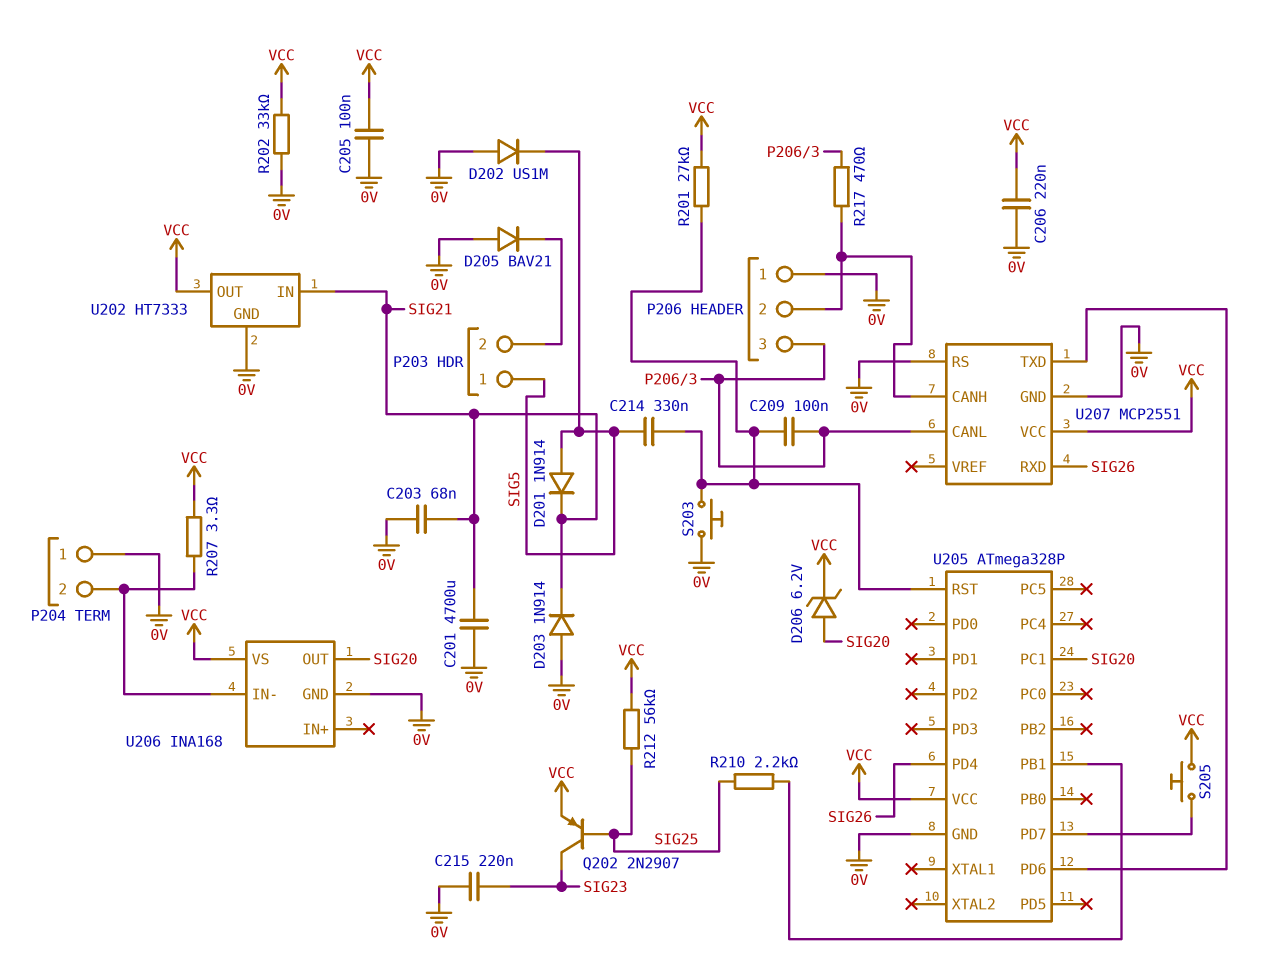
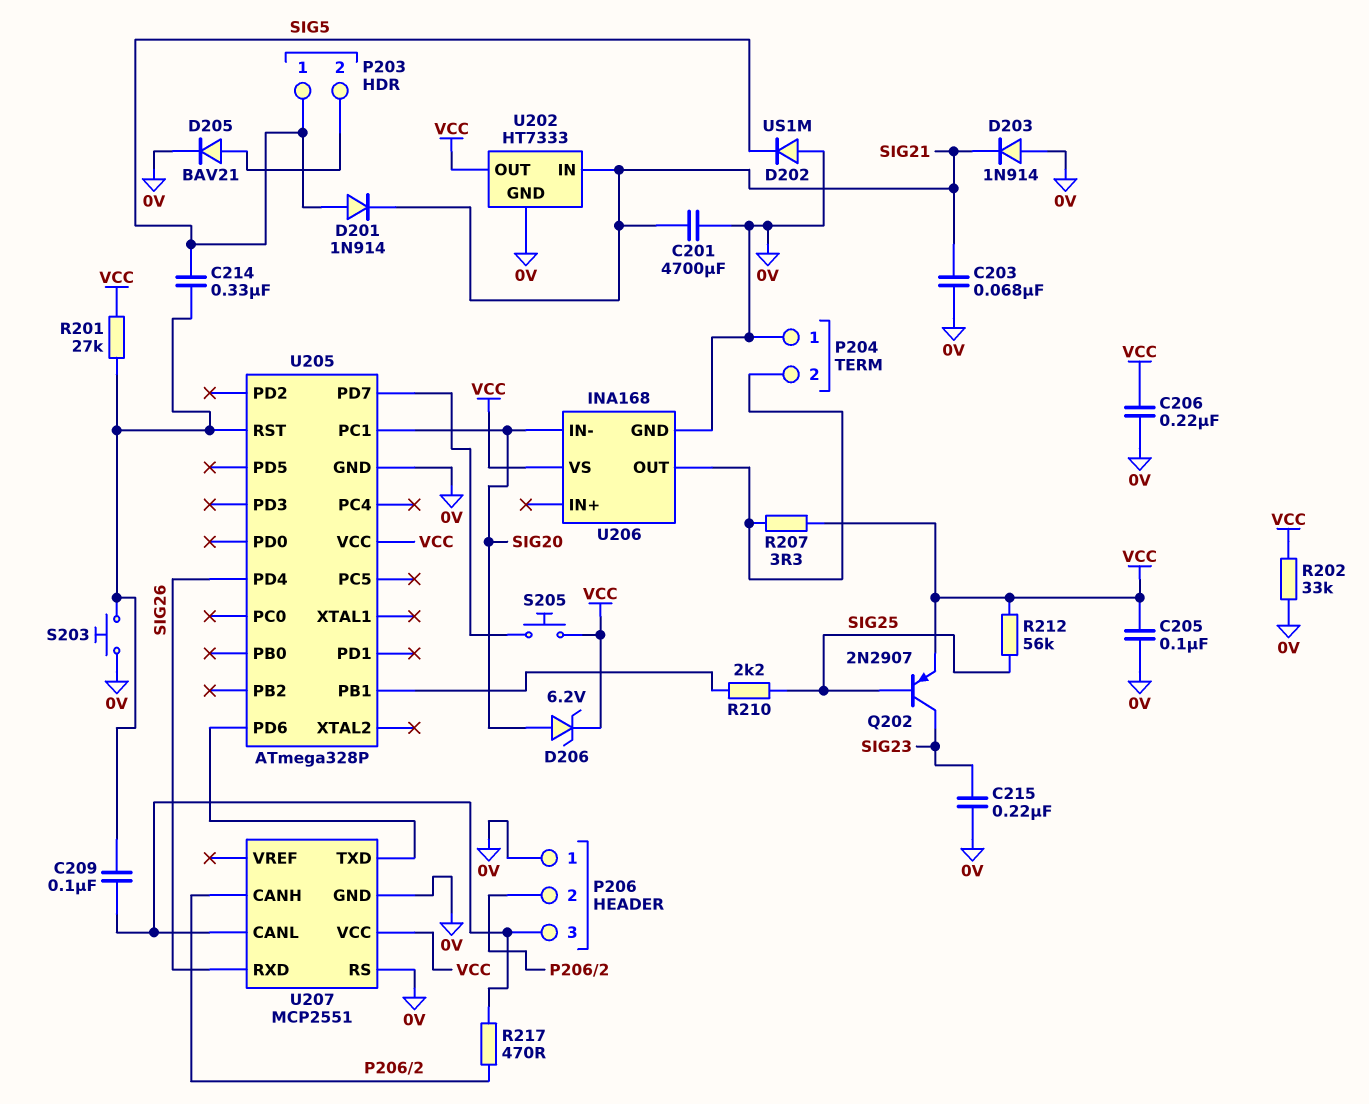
D205: diode BAV21 (A 0V, K P203/2) -> diode BAV21 (A P203/2, K 0V)
U206 pin IN-: P204/2 -> SIG20
U206 pin OUT: SIG20 -> P204/2

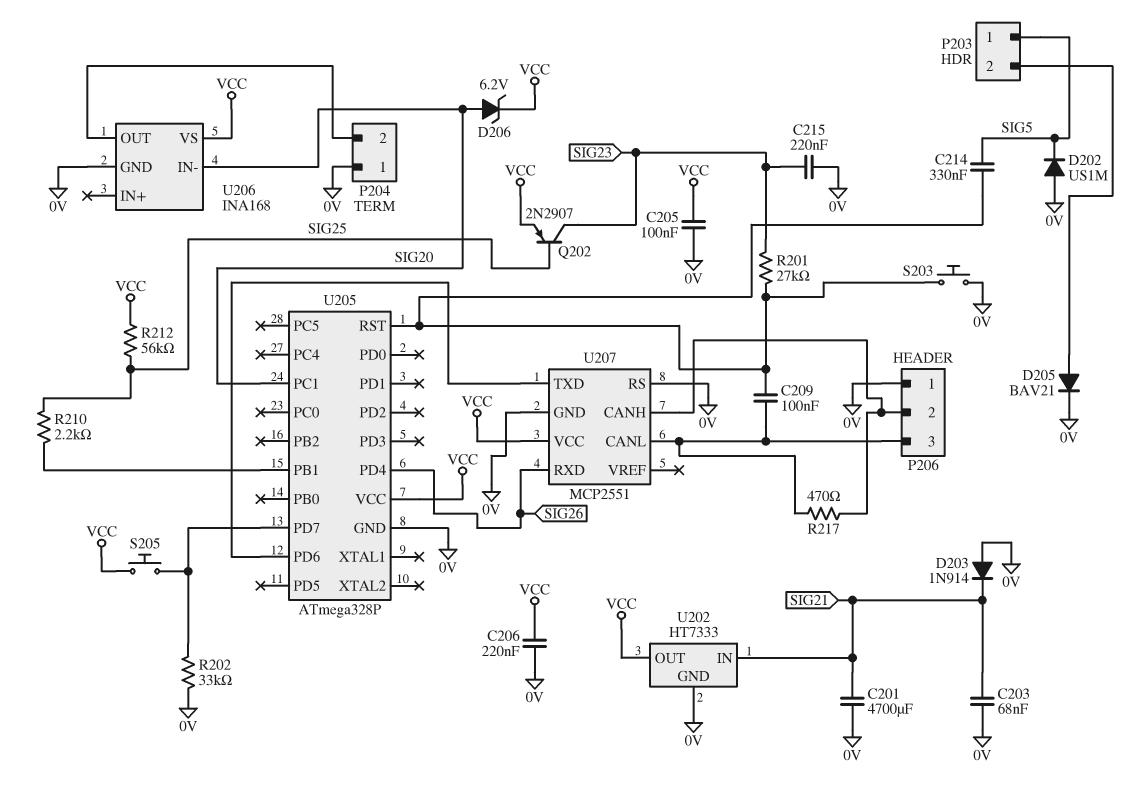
D201: diode 1N914 (A SIG5, K SIG21) -> none
R201: 27k (U205/RST, VCC) -> 27k (SIG23, U205/RST)
R202: 33k (0V, VCC) -> 33k (0V, U205/PD7)
R207: 3.3 (P204/2, VCC) -> none

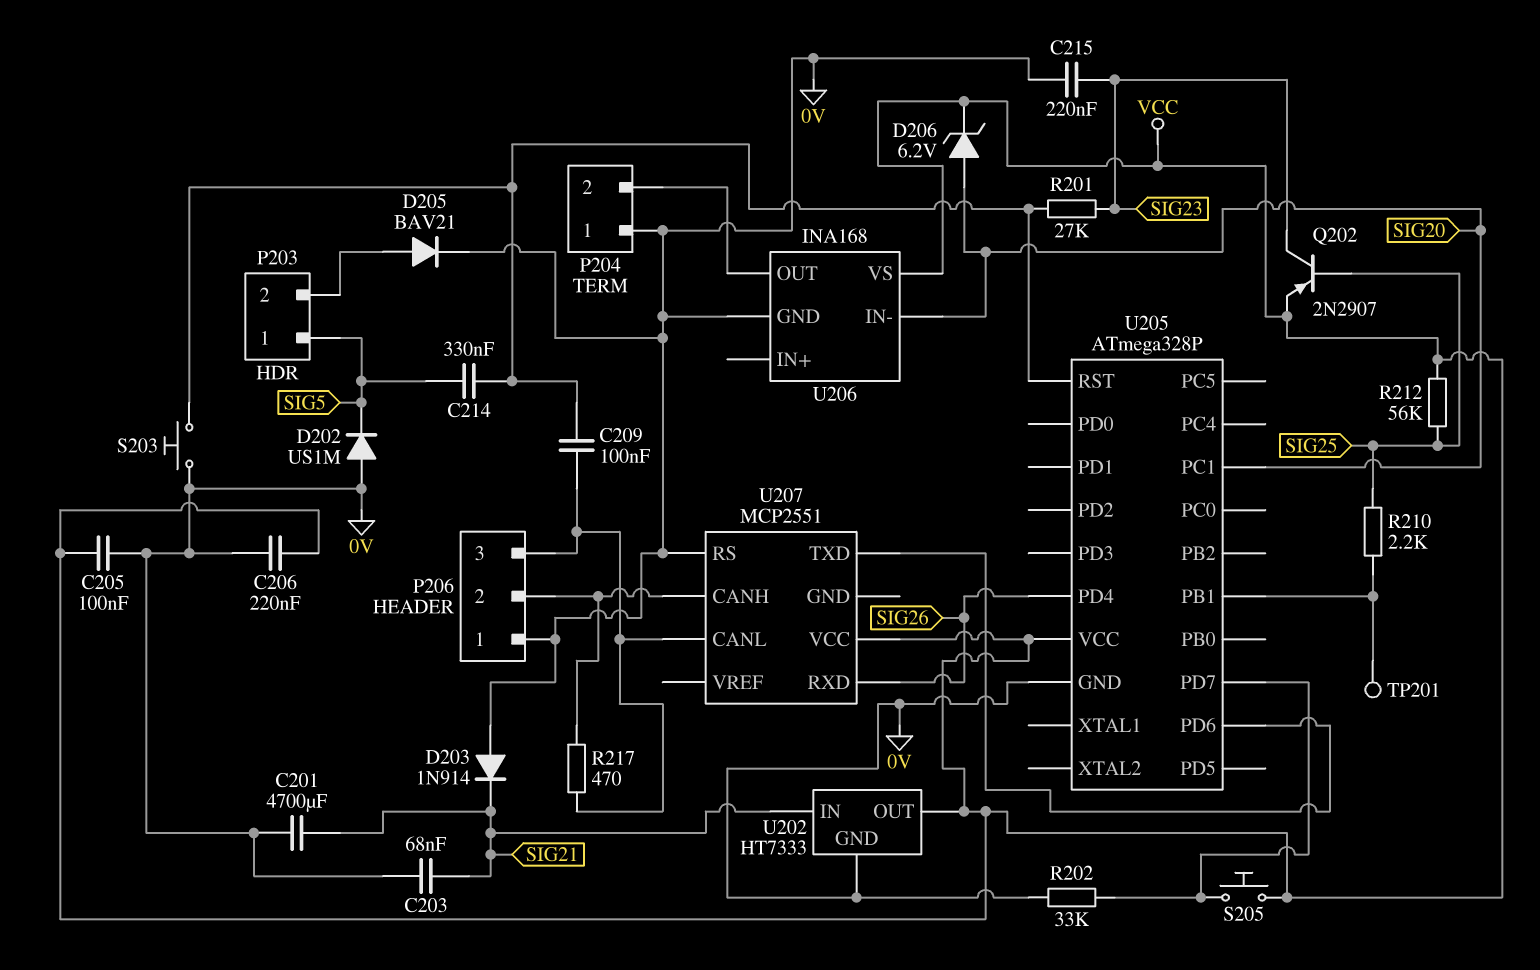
TP201: none -> test point (U205/PB1)
U207 pin GND: 0V -> none

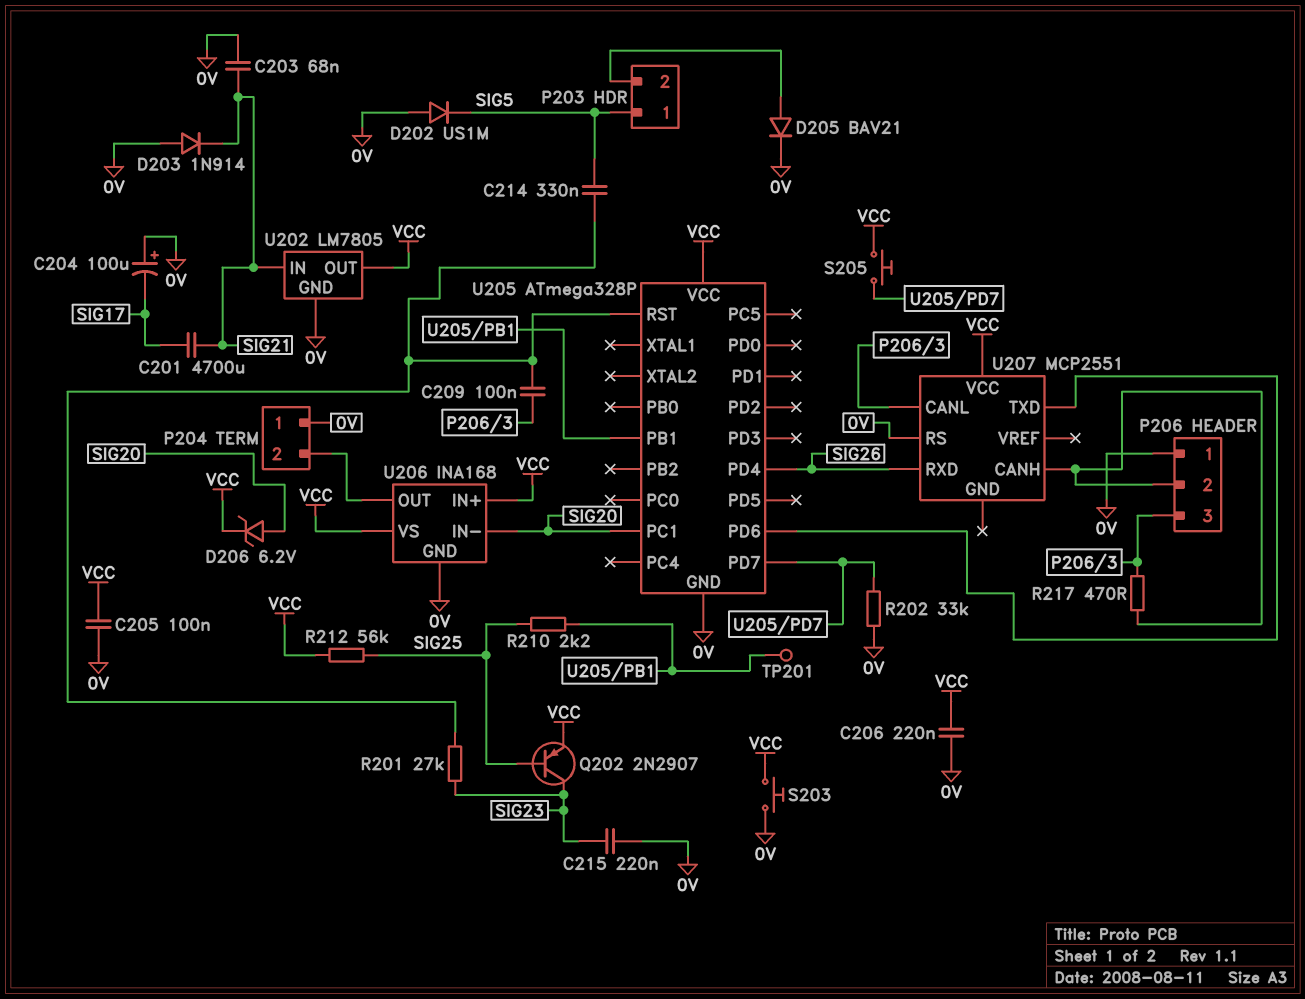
C201: 4700uF (0V, SIG21) -> 4700uF (SIG17, SIG21)
C204: none -> 100uF (plus 0V, minus SIG17)
S203: button (0V, U205/RST) -> button (0V, VCC)
U202: HT7333 -> LM7805
U206 pin IN+: none -> VCC

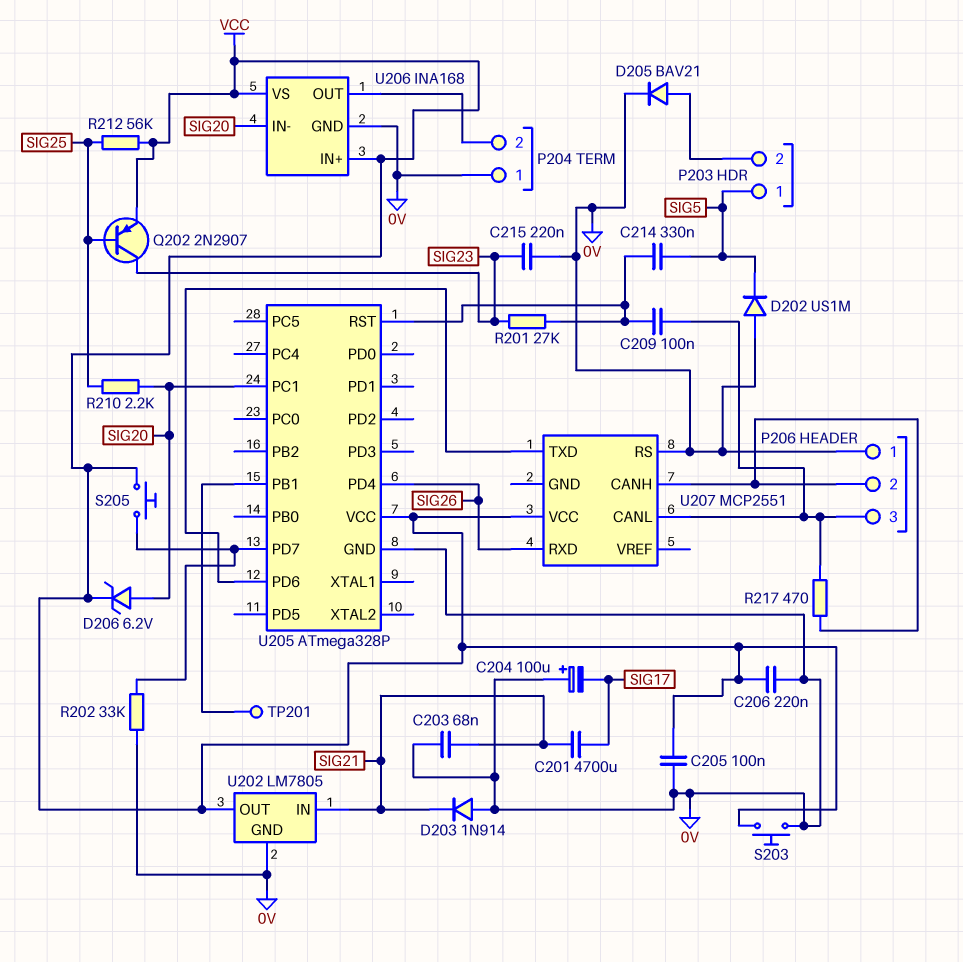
R210: 2.2k (SIG25, U205/PB1) -> 2.2k (SIG20, SIG25)

